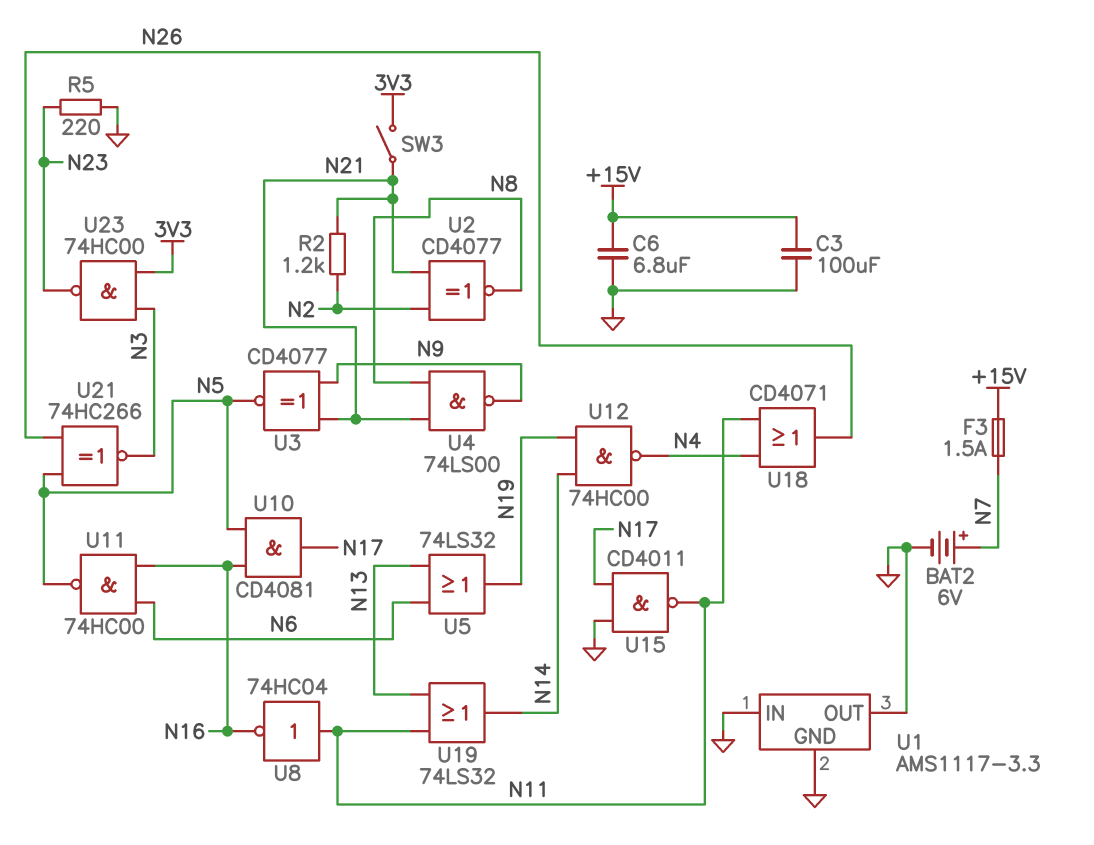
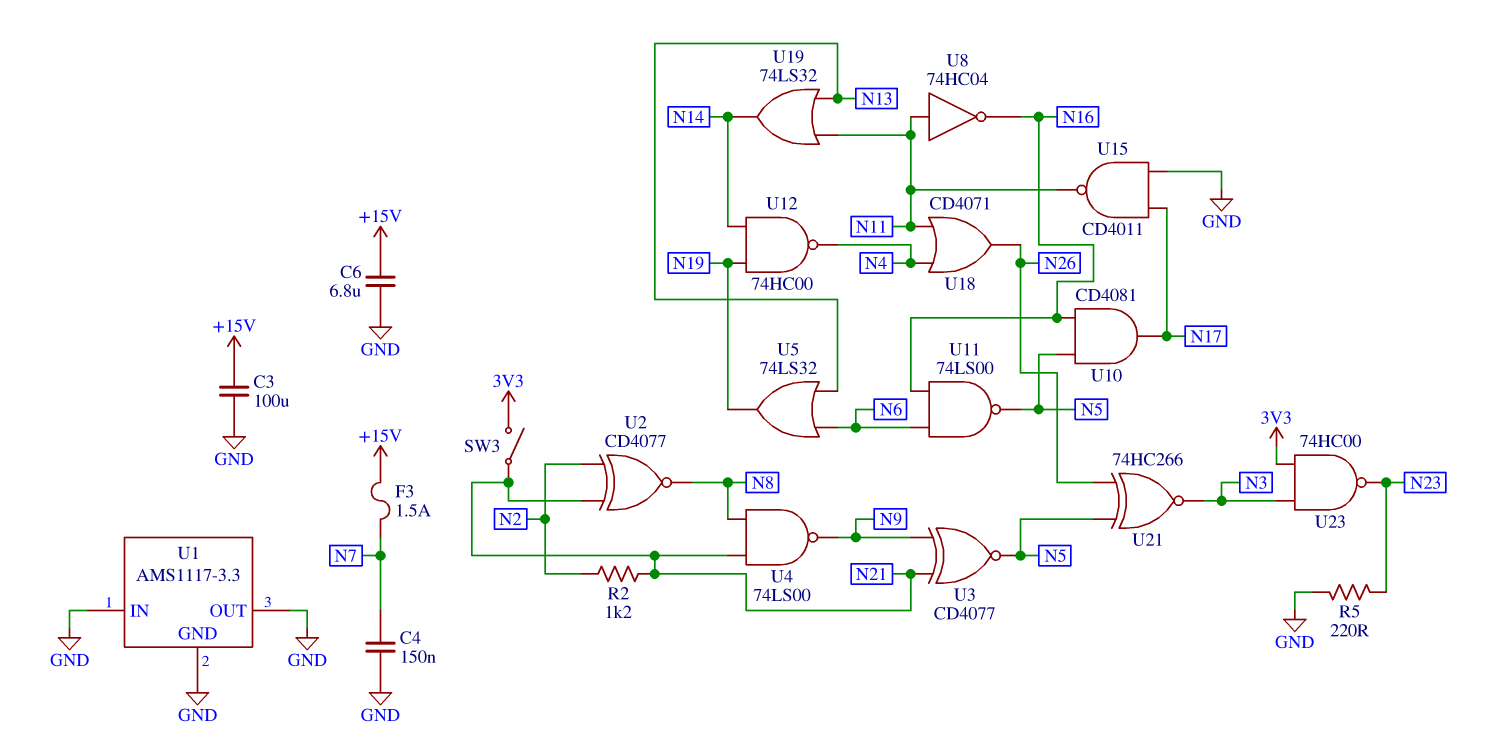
BAT2: 6V (plus N7, minus GND) -> none
C4: none -> 150nF (GND, N7)
U11: NAND 74HC00 (in N6, in N16, out N5) -> NAND 74LS00 (in N6, in N16, out N5)

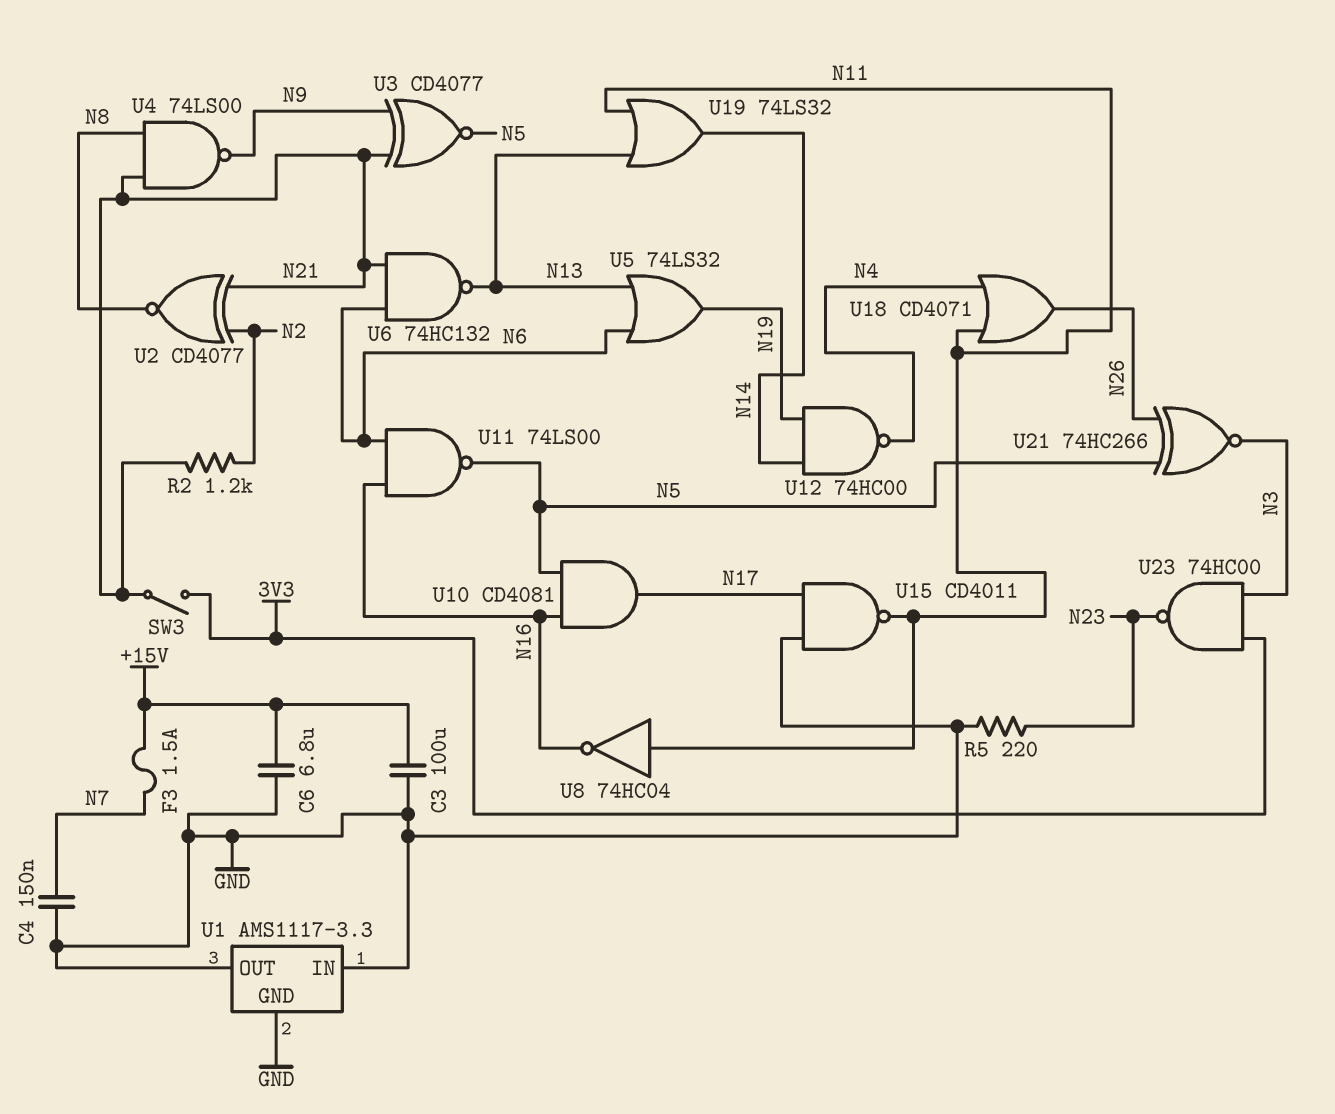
U6: none -> NAND 74HC132 (in N6, in N21, out N13)

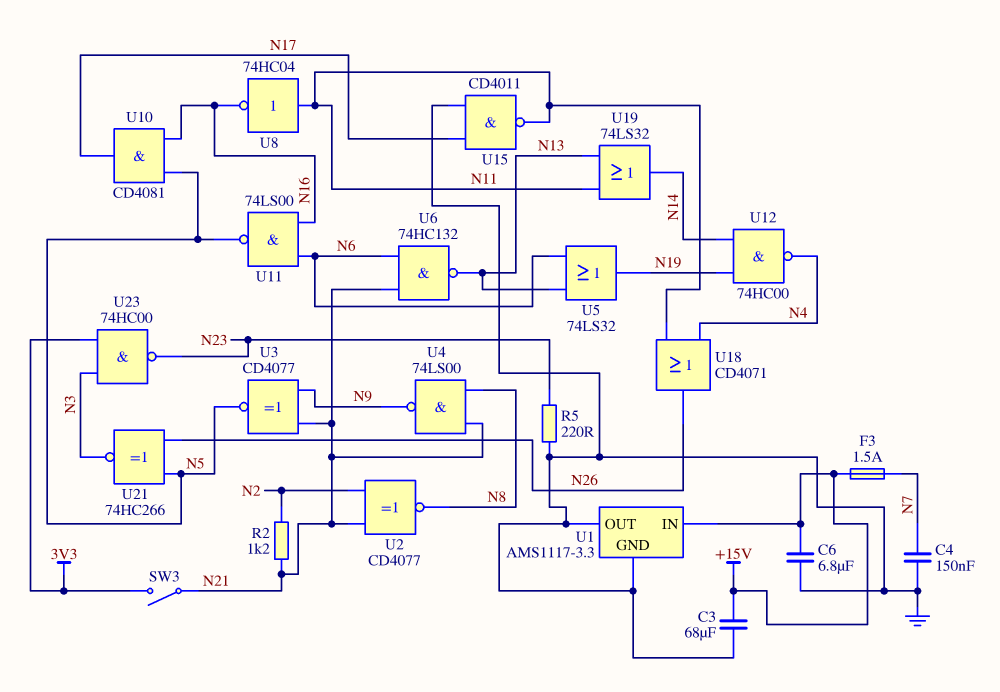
C3: 100uF (+15V, GND) -> 68uF (+15V, GND)
U1 pin IN: GND -> +15V

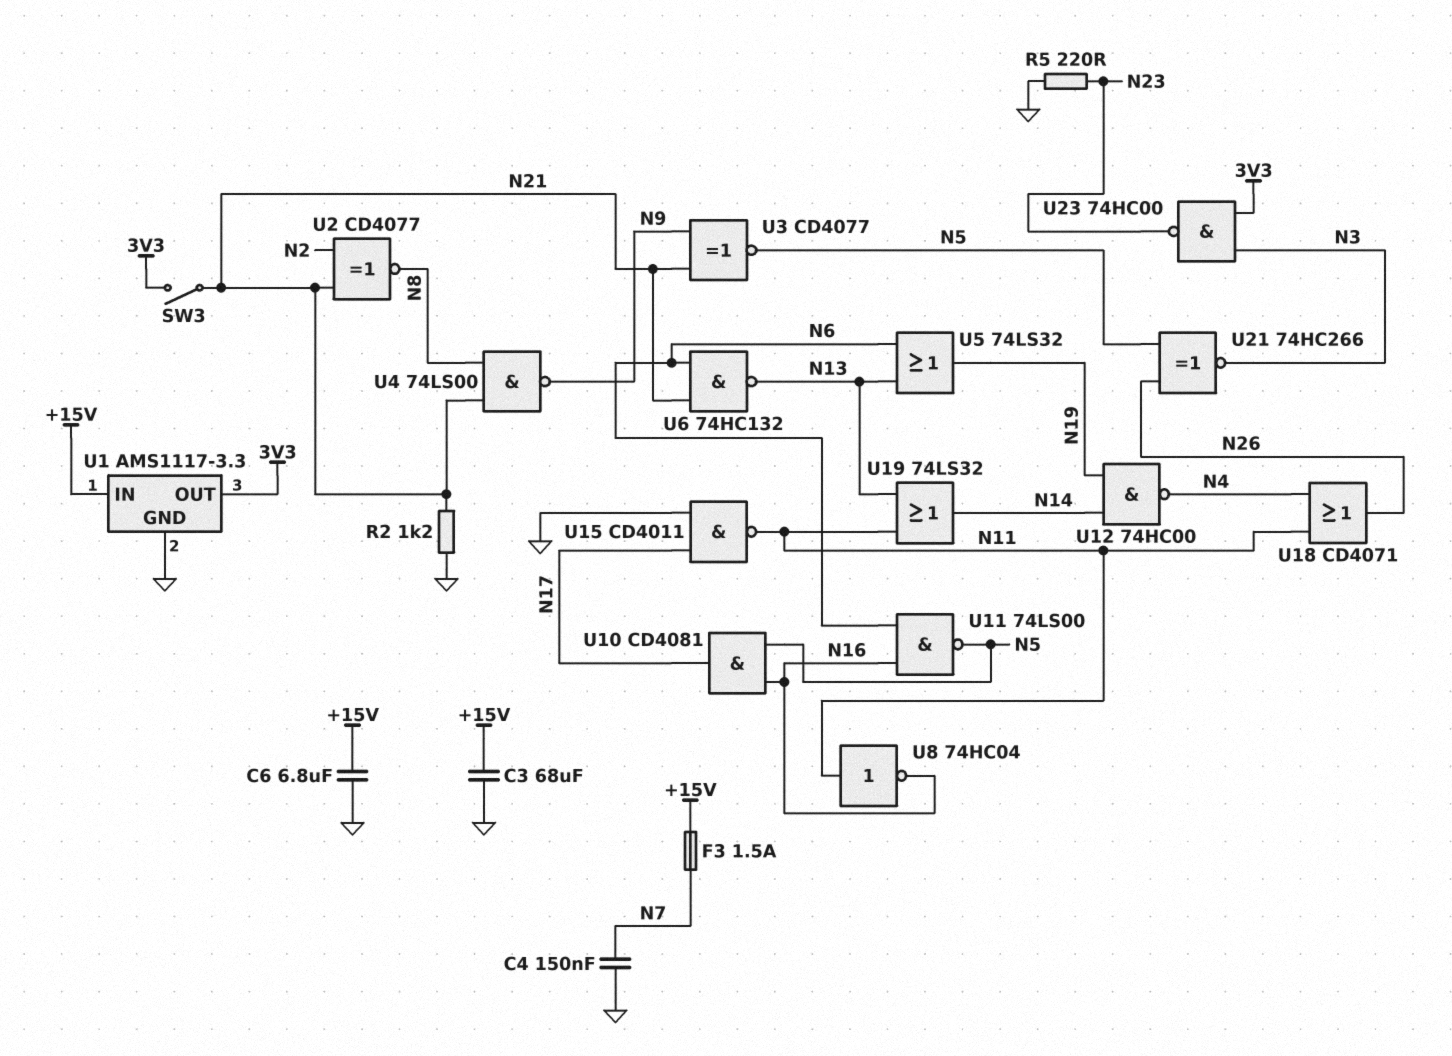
R2: 1.2k (N2, N21) -> 1.2k (GND, N21)
U1 pin OUT: GND -> 3V3

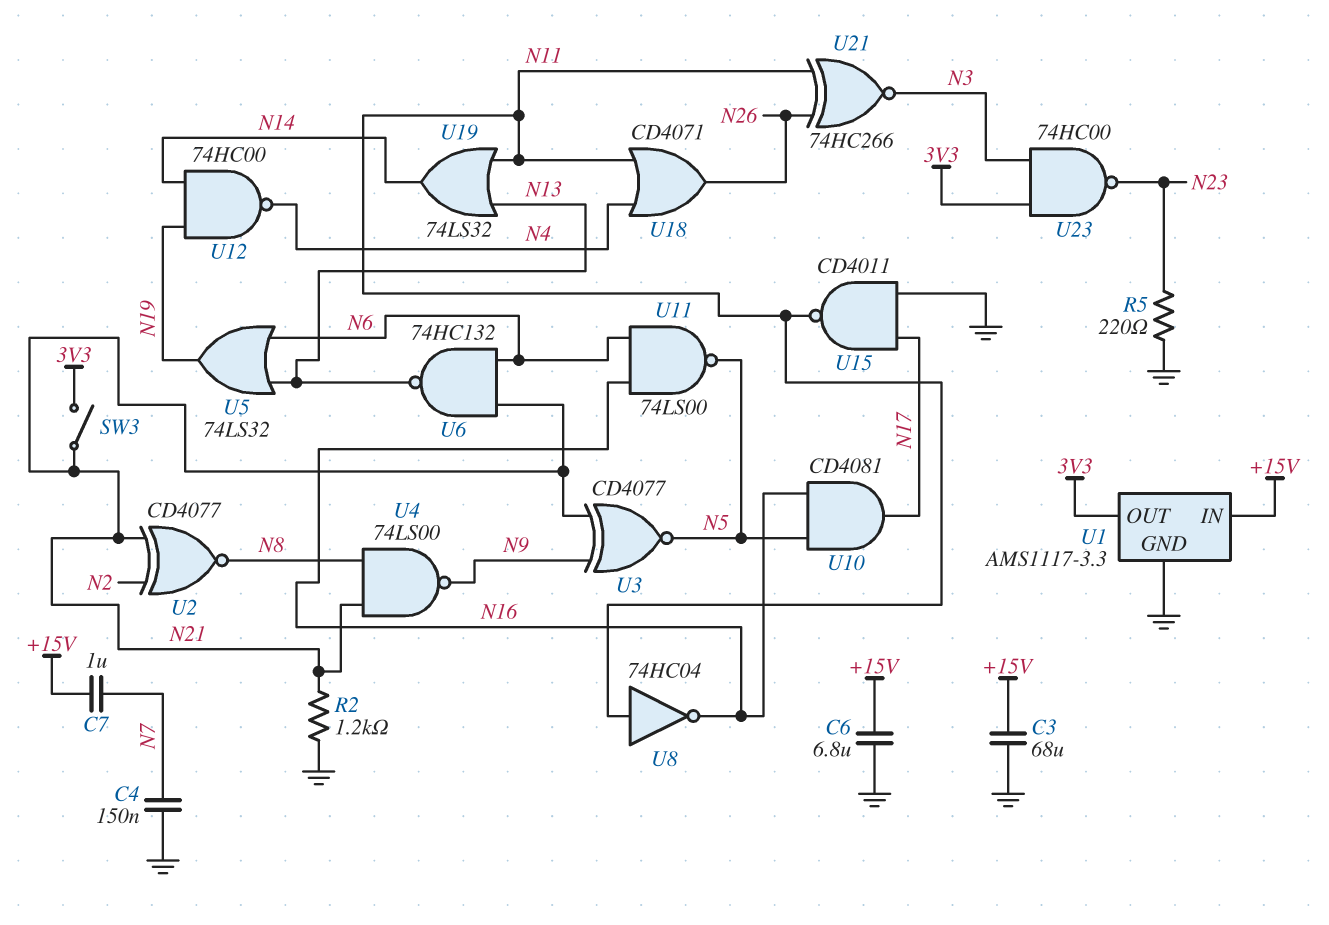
C7: none -> 1uF (+15V, N7)
F3: 1.5A (+15V, N7) -> none
U21: XNOR 74HC266 (in N5, in N26, out N3) -> XNOR 74HC266 (in N11, in N26, out N3)

